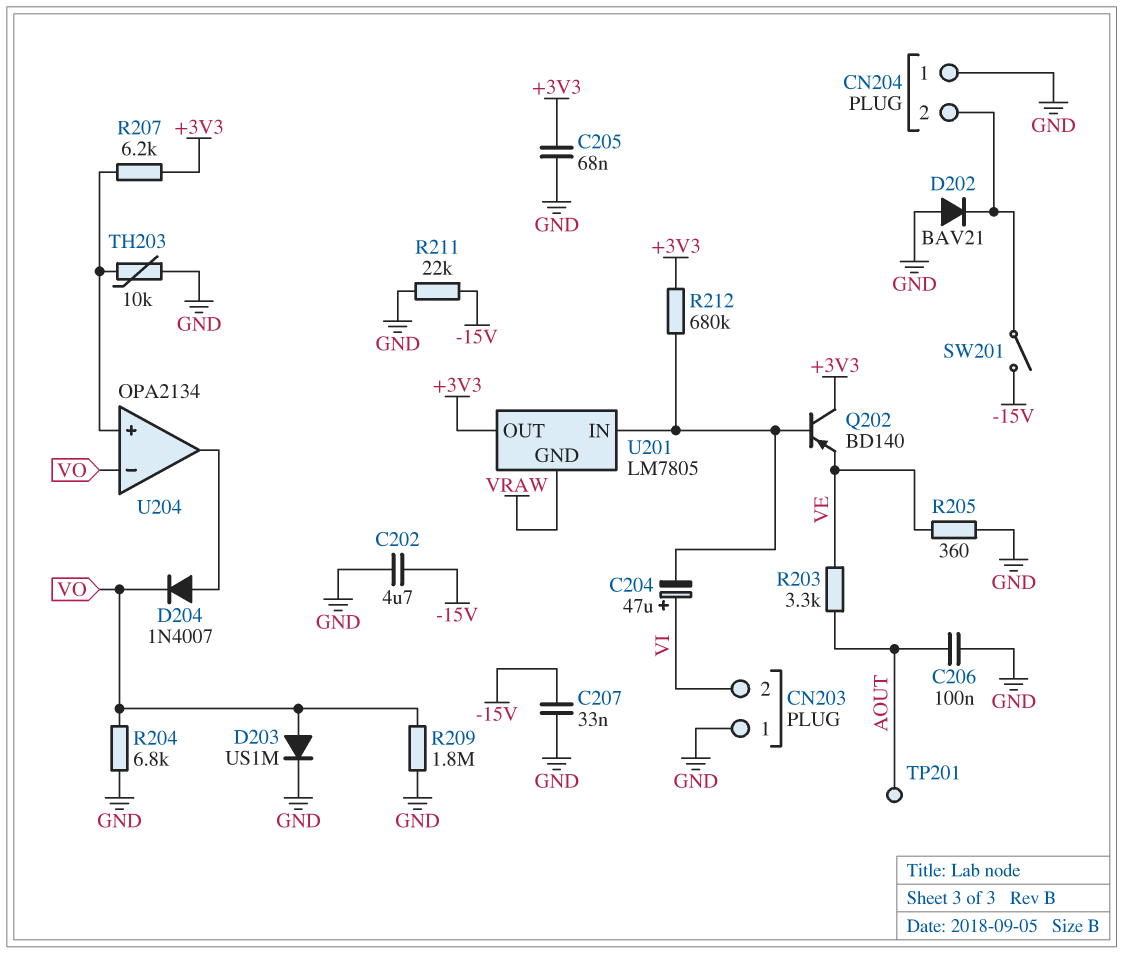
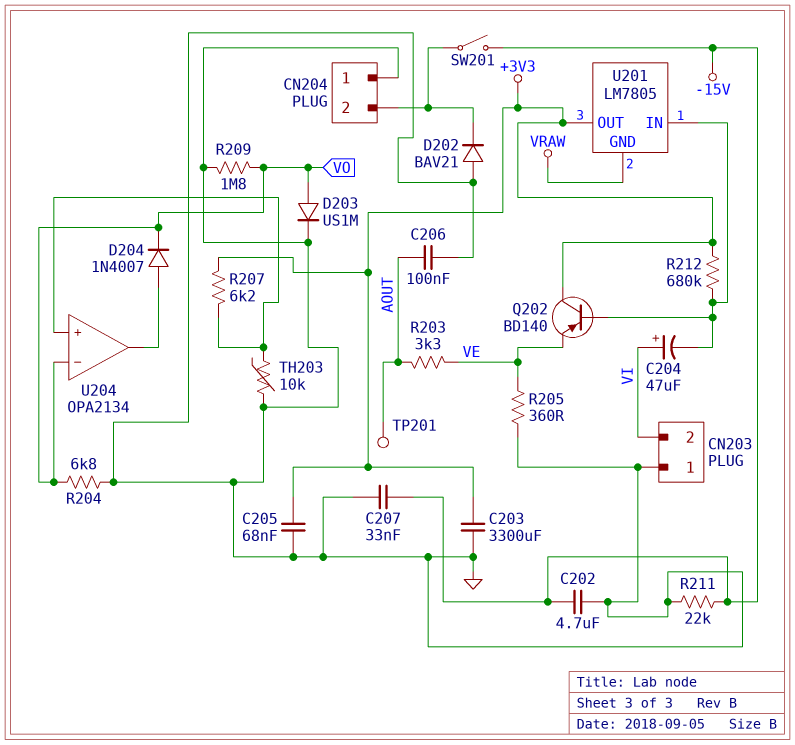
C203: none -> 3300uF (+3V3, GND)

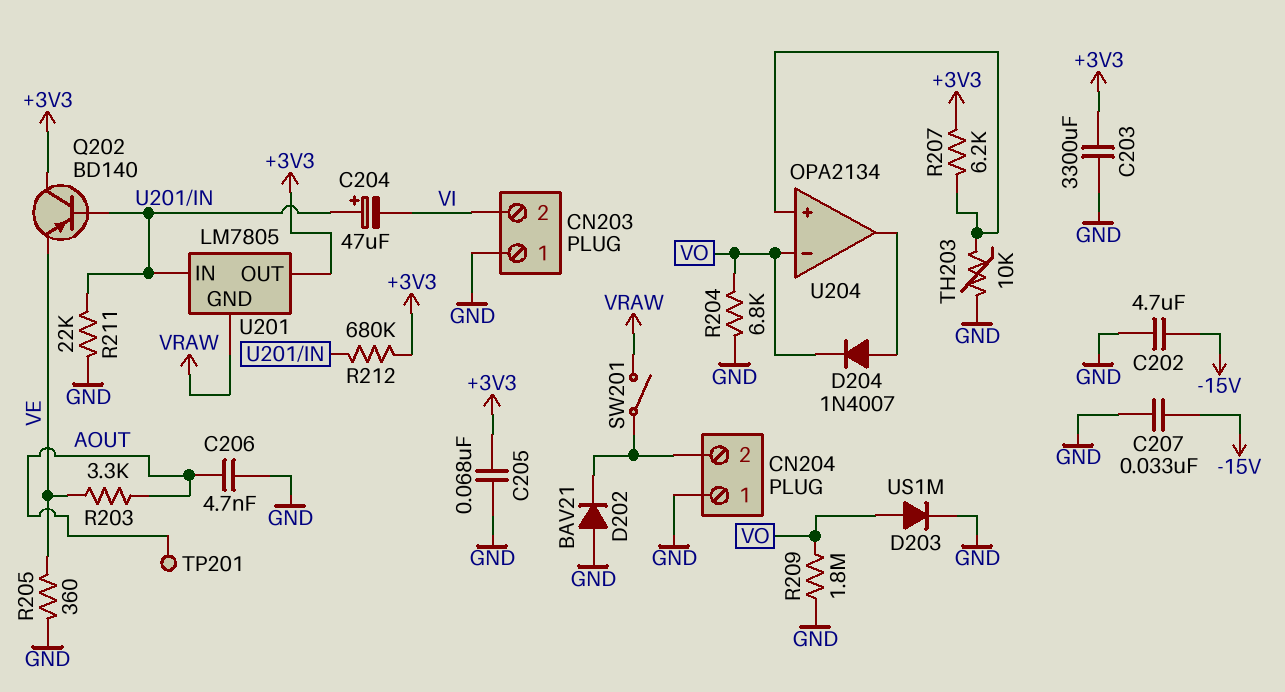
C204: 47uF (plus VI, minus U201/IN) -> 47uF (plus U201/IN, minus VI)
C206: 100nF (AOUT, GND) -> 4.7nF (AOUT, GND)
R211: 22k (-15V, GND) -> 22k (GND, U201/IN)
SW201: switch (-15V, CN204/2) -> switch (CN204/2, VRAW)

